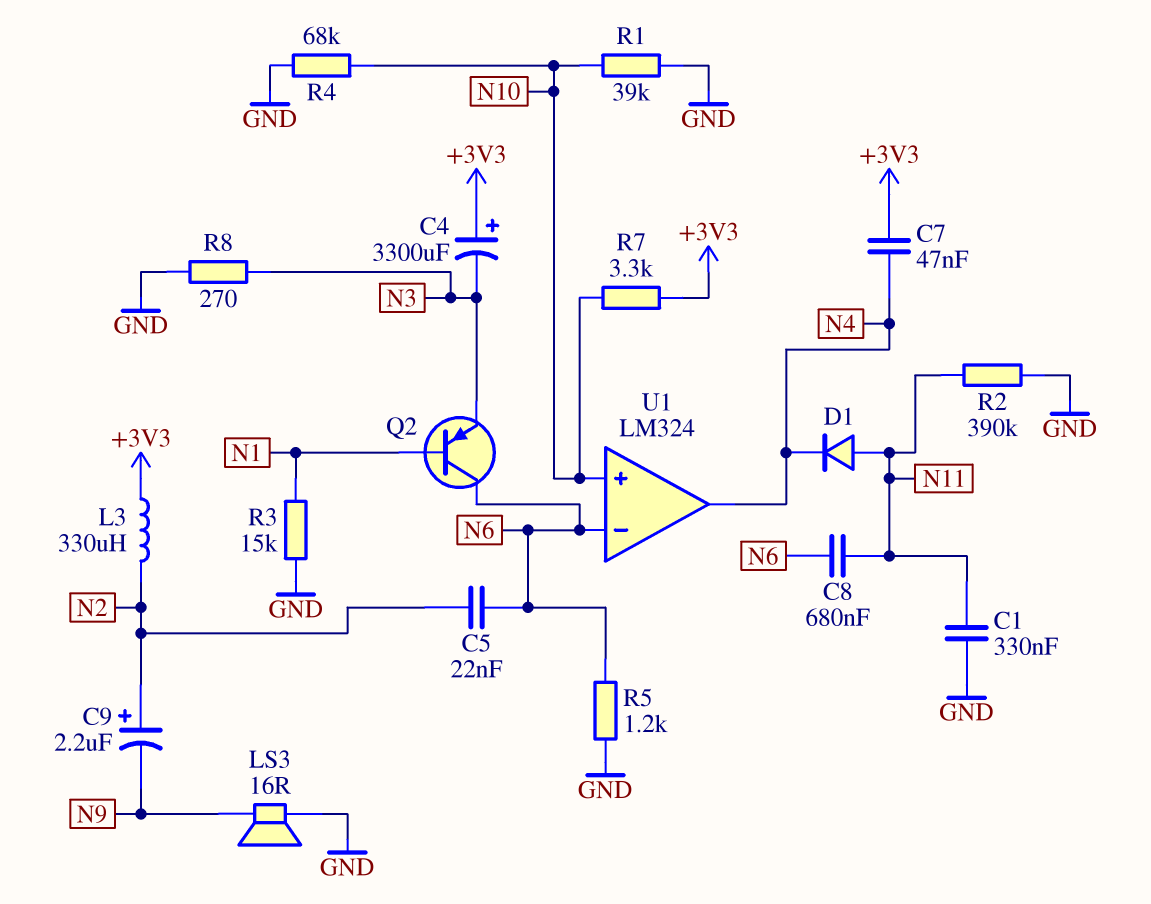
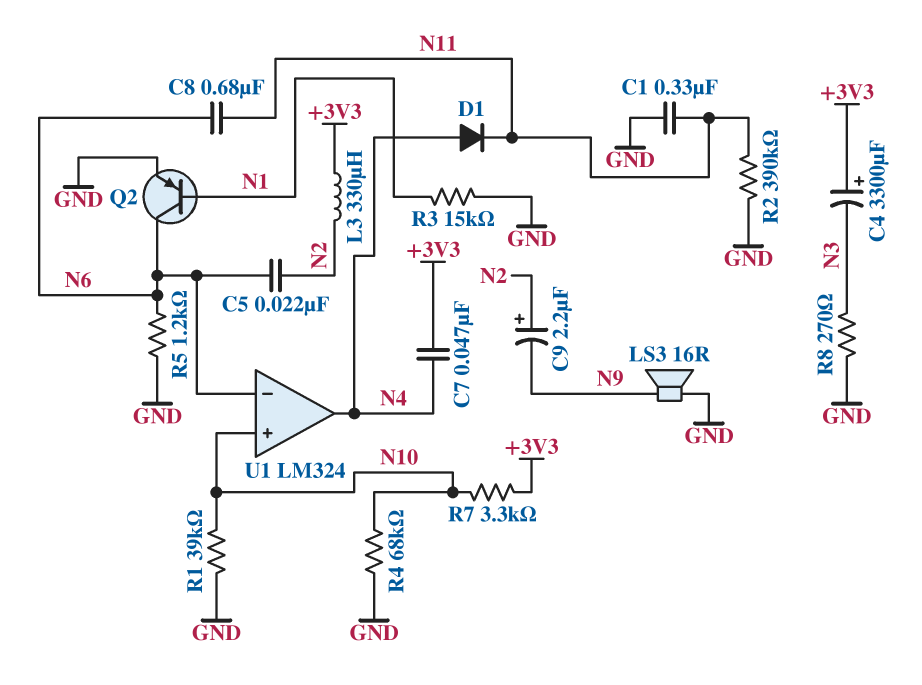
D1: diode (A N11, K N4) -> diode (A N4, K N11)
Q2: PNP (B N1, C N6, E N3) -> PNP (B N1, C N6, E GND)

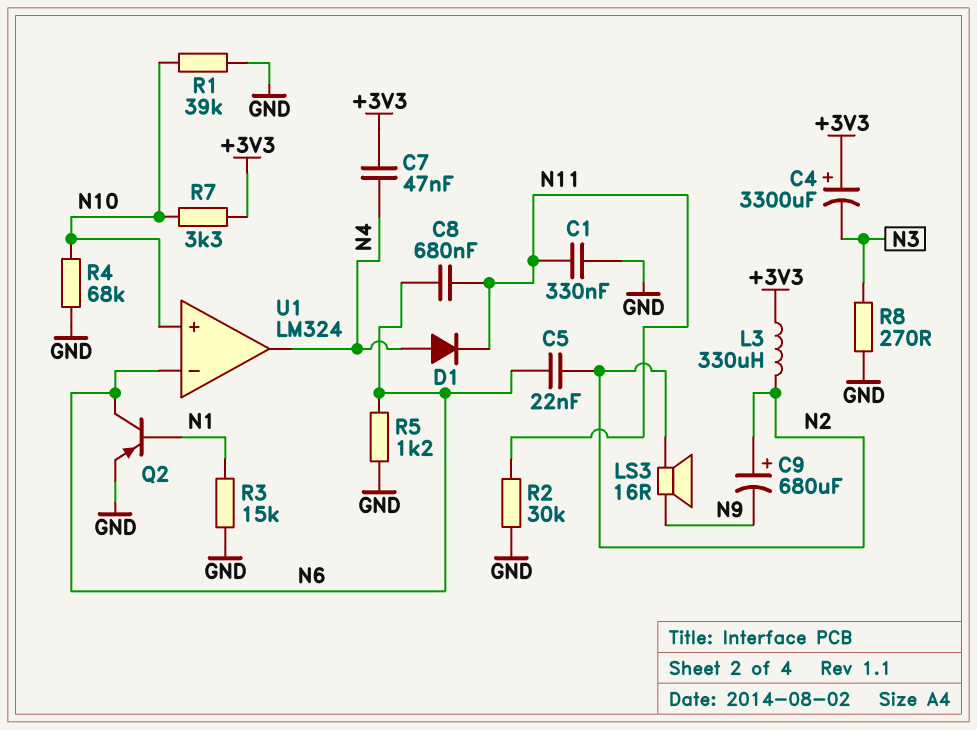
C9: 2.2uF (plus N2, minus N9) -> 680uF (plus N2, minus N9)
LS3: speaker 16R (GND, N9) -> speaker 16R (N2, N9)
R2: 390k (GND, N11) -> 30k (GND, N11)

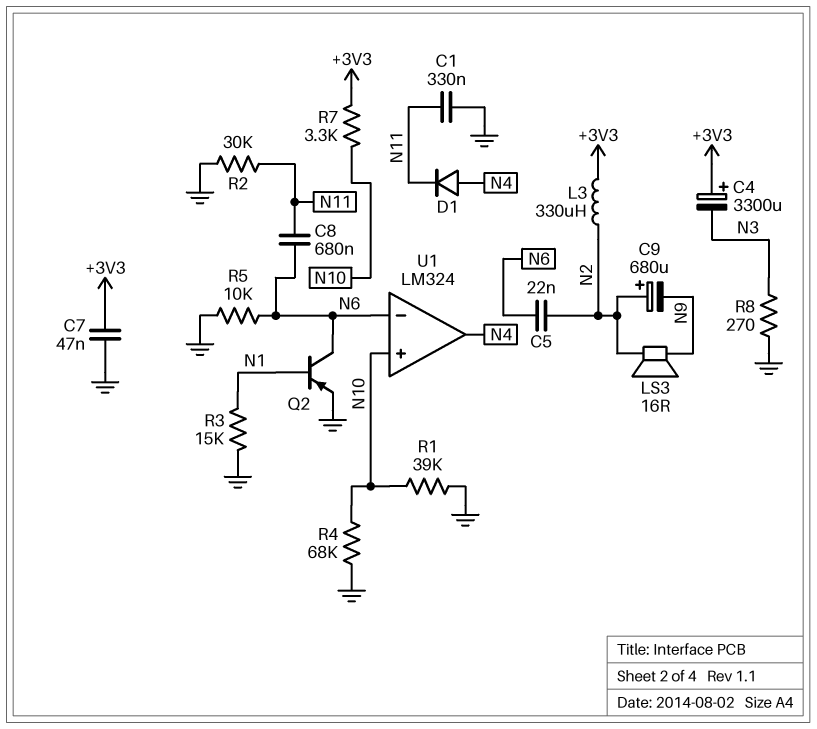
C7: 47nF (+3V3, N4) -> 47nF (+3V3, GND)
R5: 1.2k (GND, N6) -> 10k (GND, N6)

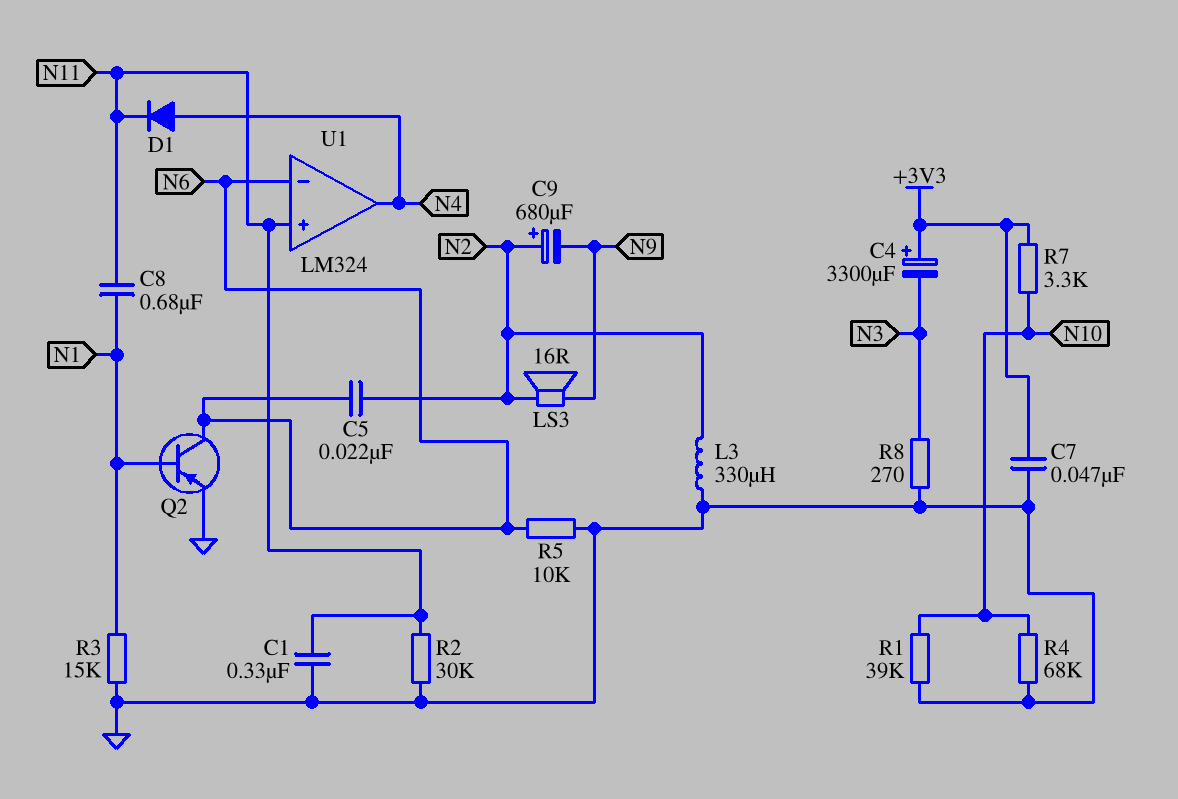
C8: 680nF (N6, N11) -> 680nF (N1, N11)
L3: 330uH (+3V3, N2) -> 330uH (GND, N2)
U1 pin in+: N10 -> N11

